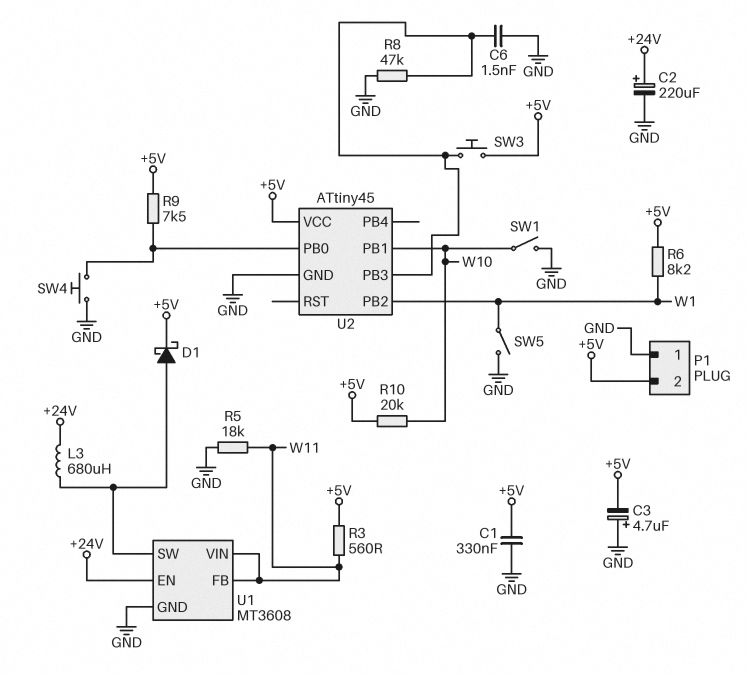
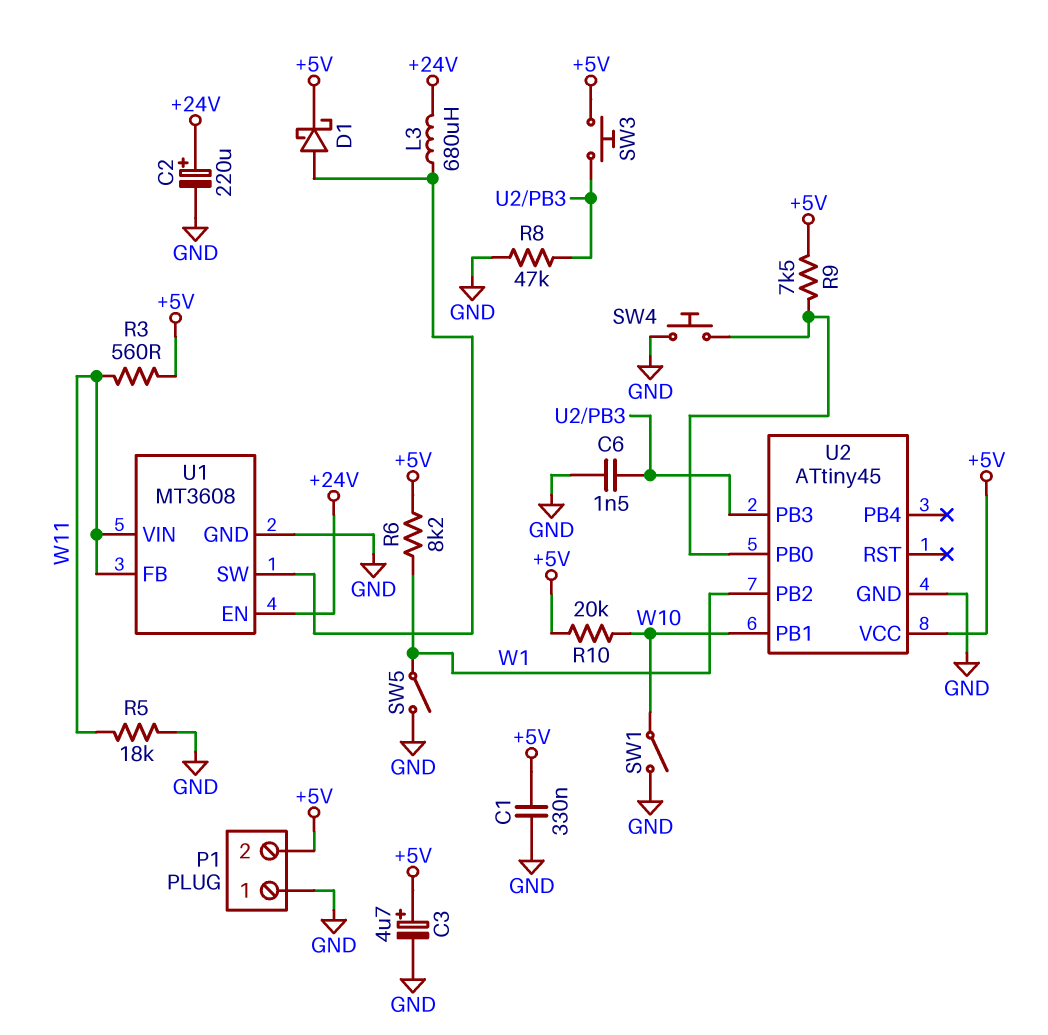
C3: 4.7uF (plus GND, minus +5V) -> 4.7uF (plus +5V, minus GND)

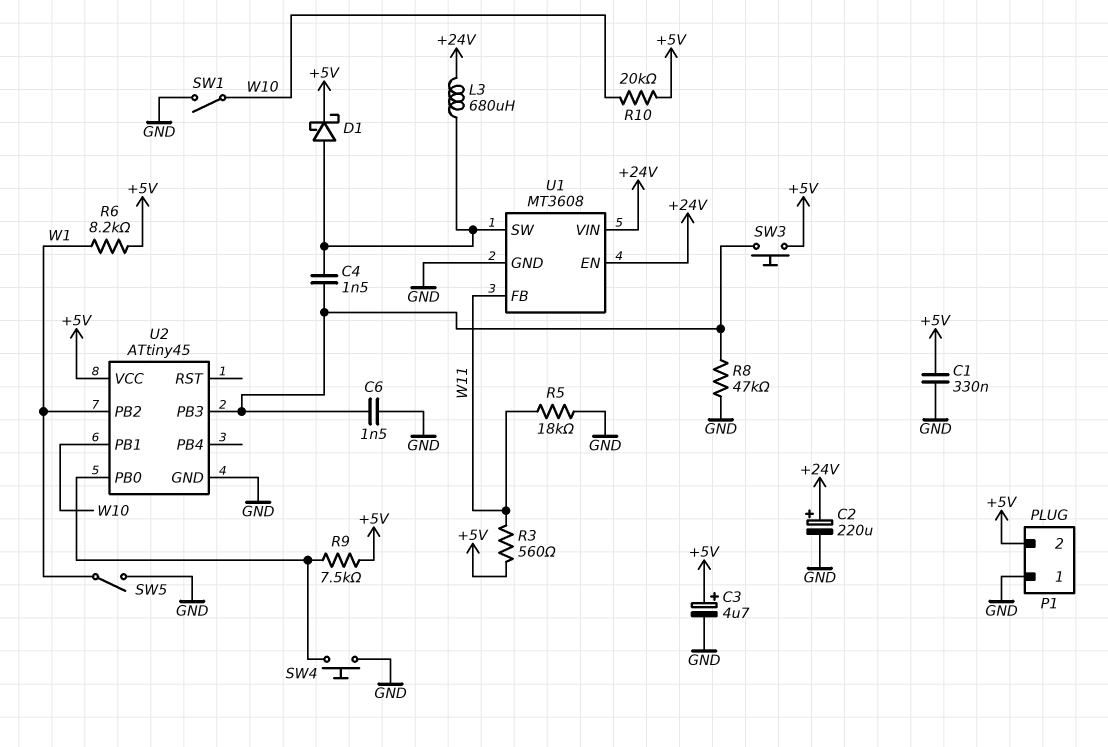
C4: none -> 1.5nF (U1/SW, U2/PB3)
U1 pin VIN: W11 -> +24V

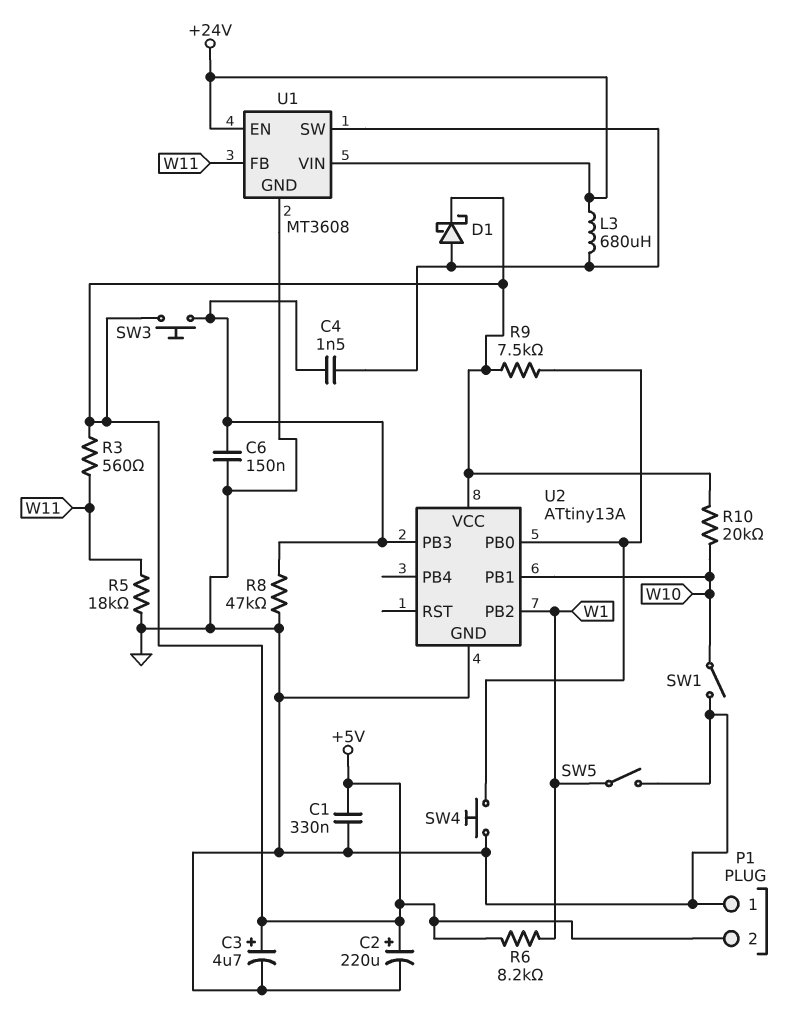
C2: 220uF (plus +24V, minus GND) -> 220uF (plus +5V, minus GND)
C6: 1.5nF (GND, U2/PB3) -> 150nF (GND, U2/PB3)
U2: ATtiny45 -> ATtiny13A

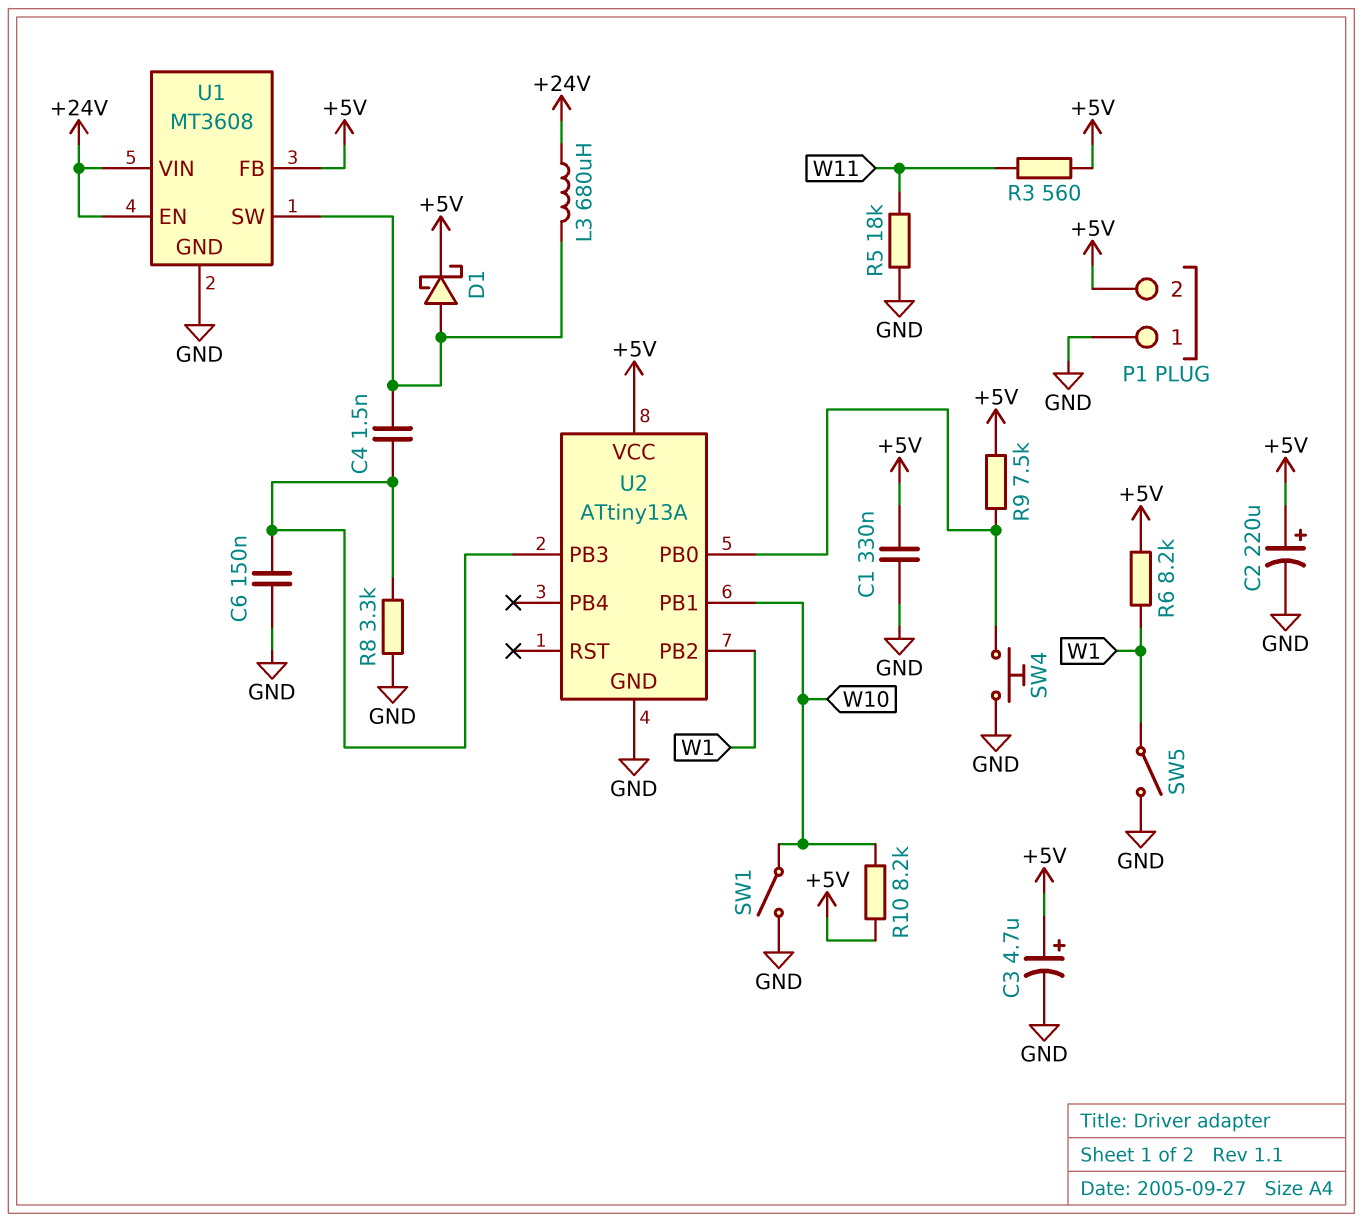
R8: 47k (GND, U2/PB3) -> 3.3k (GND, U2/PB3)
R10: 20k (+5V, W10) -> 8.2k (+5V, W10)
SW3: button (+5V, U2/PB3) -> none
U1 pin FB: W11 -> +5V

